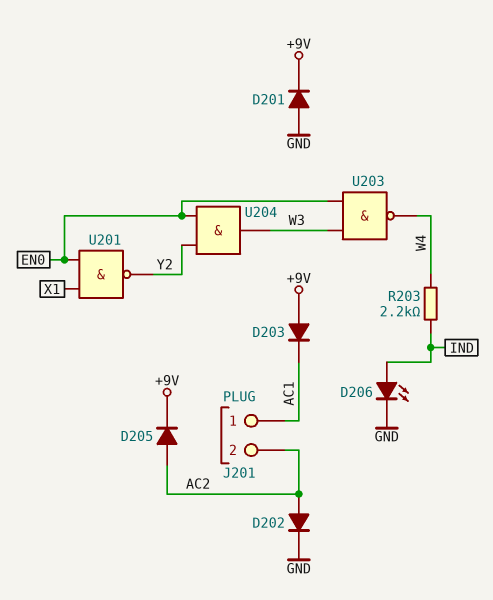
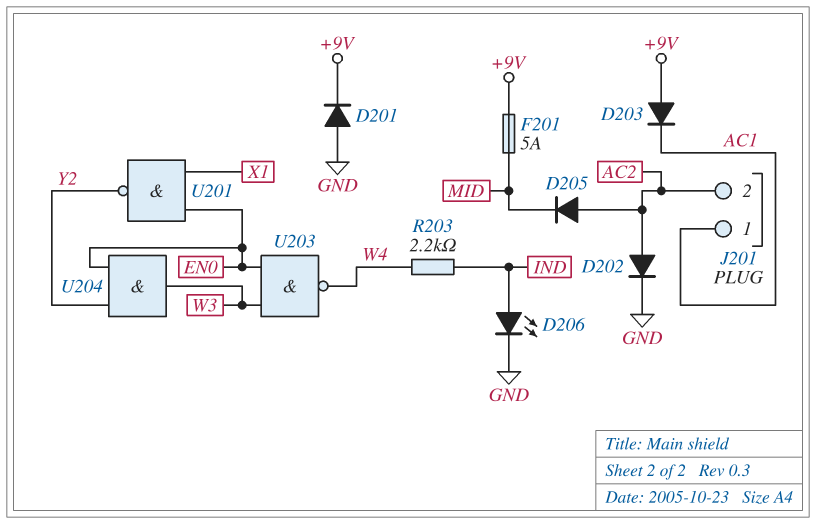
D205: diode (A AC2, K +9V) -> diode (A AC2, K MID)
F201: none -> 5A (+9V, MID)

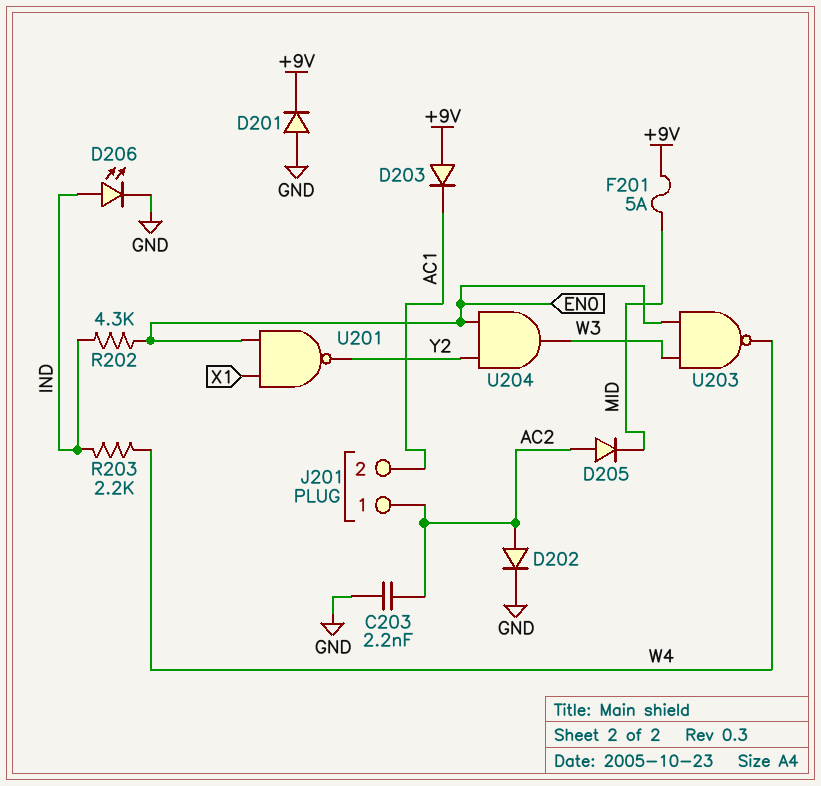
C203: none -> 2.2nF (AC2, GND)
J201 pin 1: AC1 -> AC2
J201 pin 2: AC2 -> AC1
R202: none -> 4.3k (EN0, IND)

